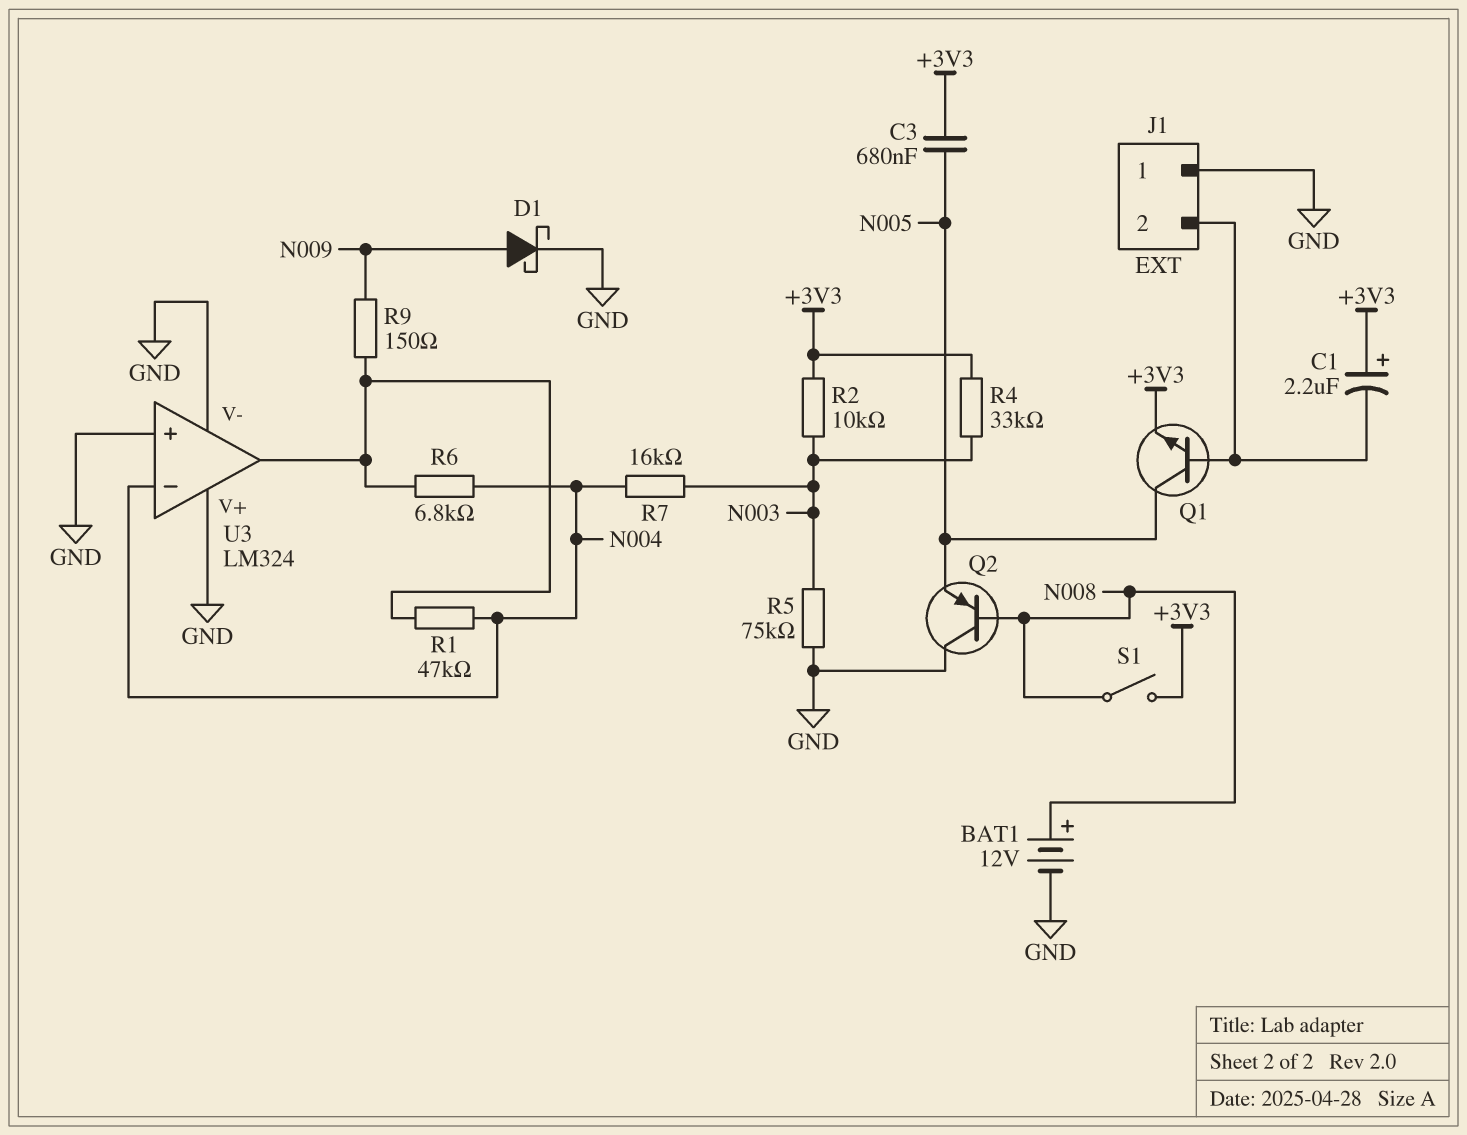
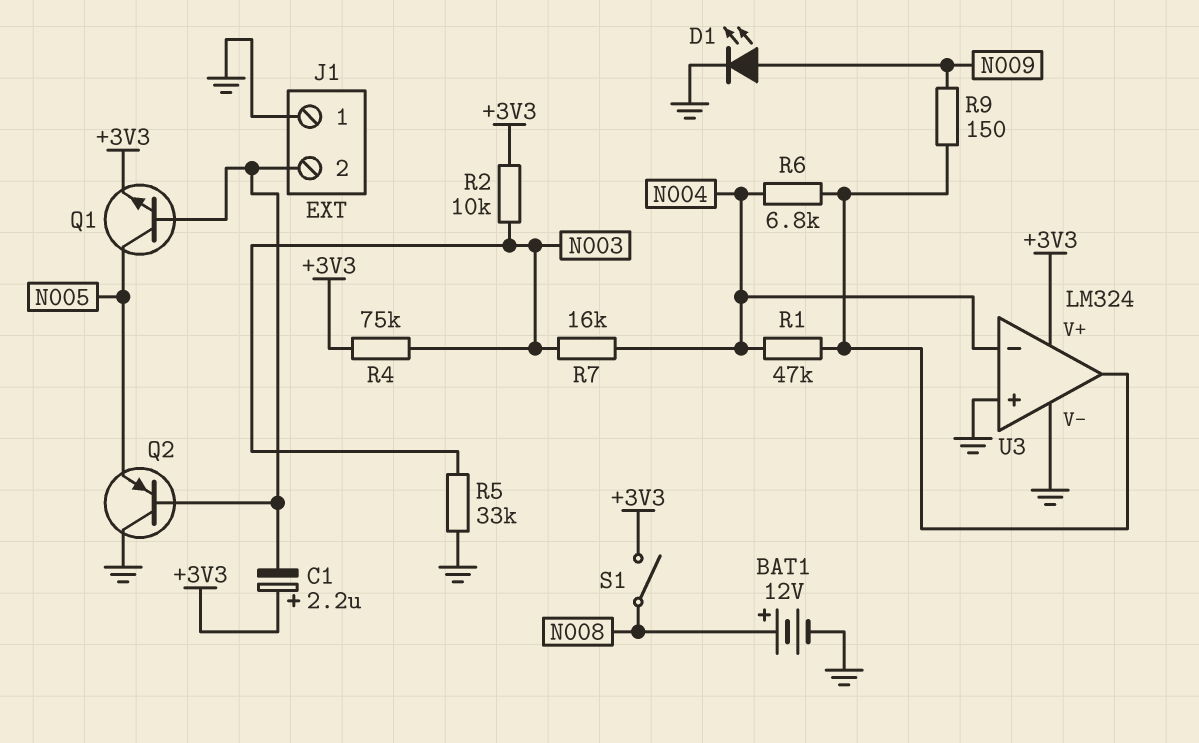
C3: 680nF (+3V3, N005) -> none
D1: schottky (A N009, K GND) -> LED (A N009, K GND)
Q2: PNP (B N008, C GND, E N005) -> PNP (B J1/2, C GND, E N005)
R4: 33k (+3V3, N003) -> 75k (+3V3, N003)
R5: 75k (GND, N003) -> 33k (GND, N003)
U3 pin V+: GND -> +3V3

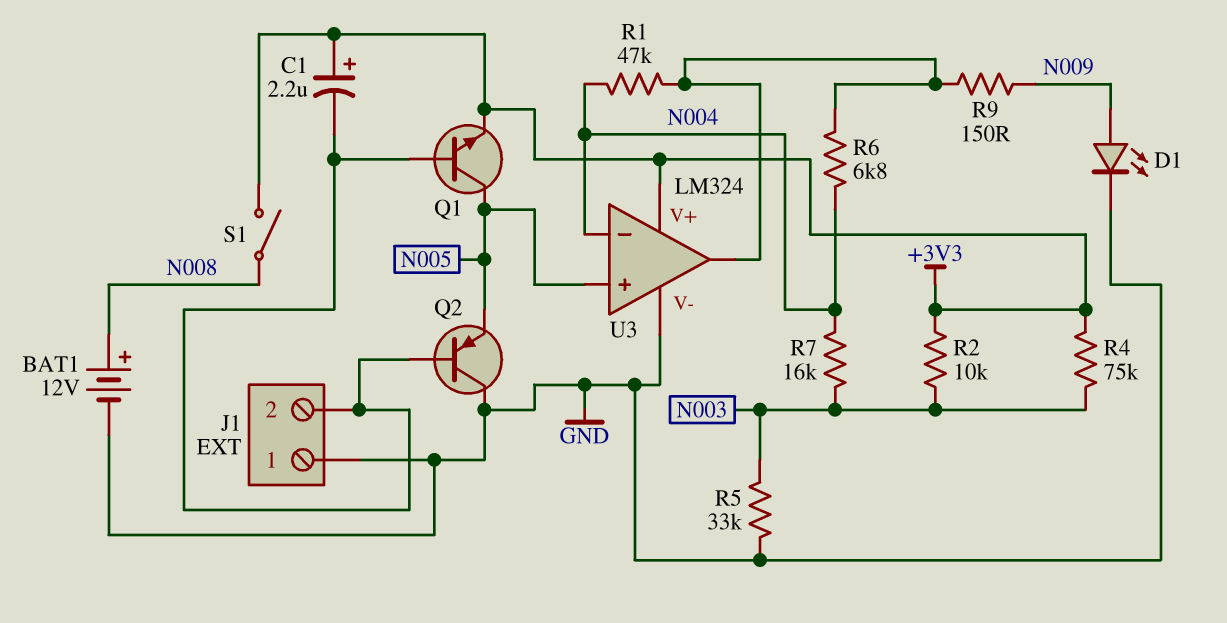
U3 pin in+: GND -> N005

